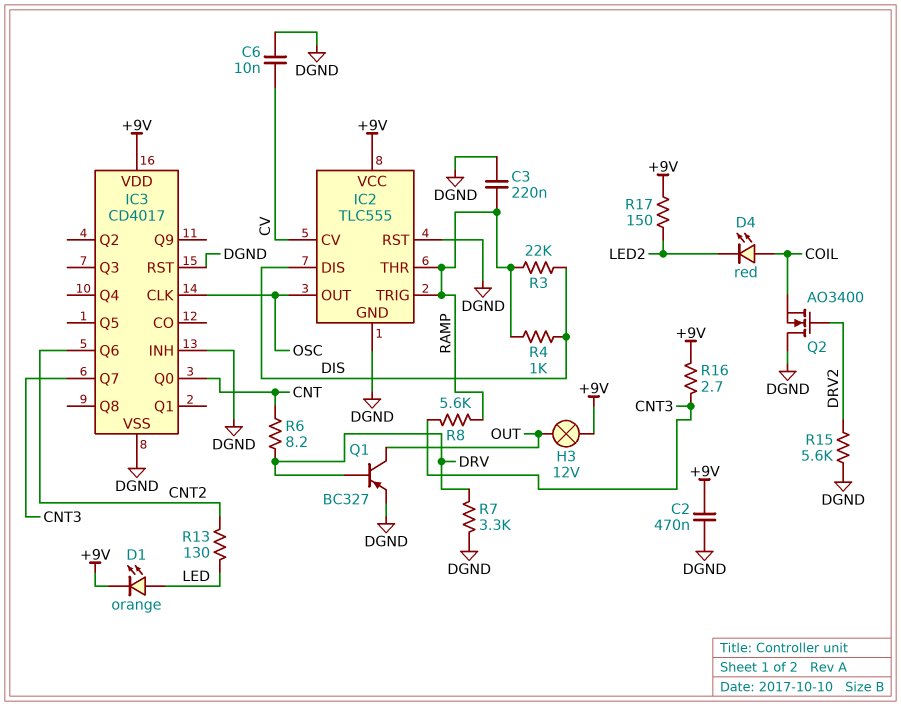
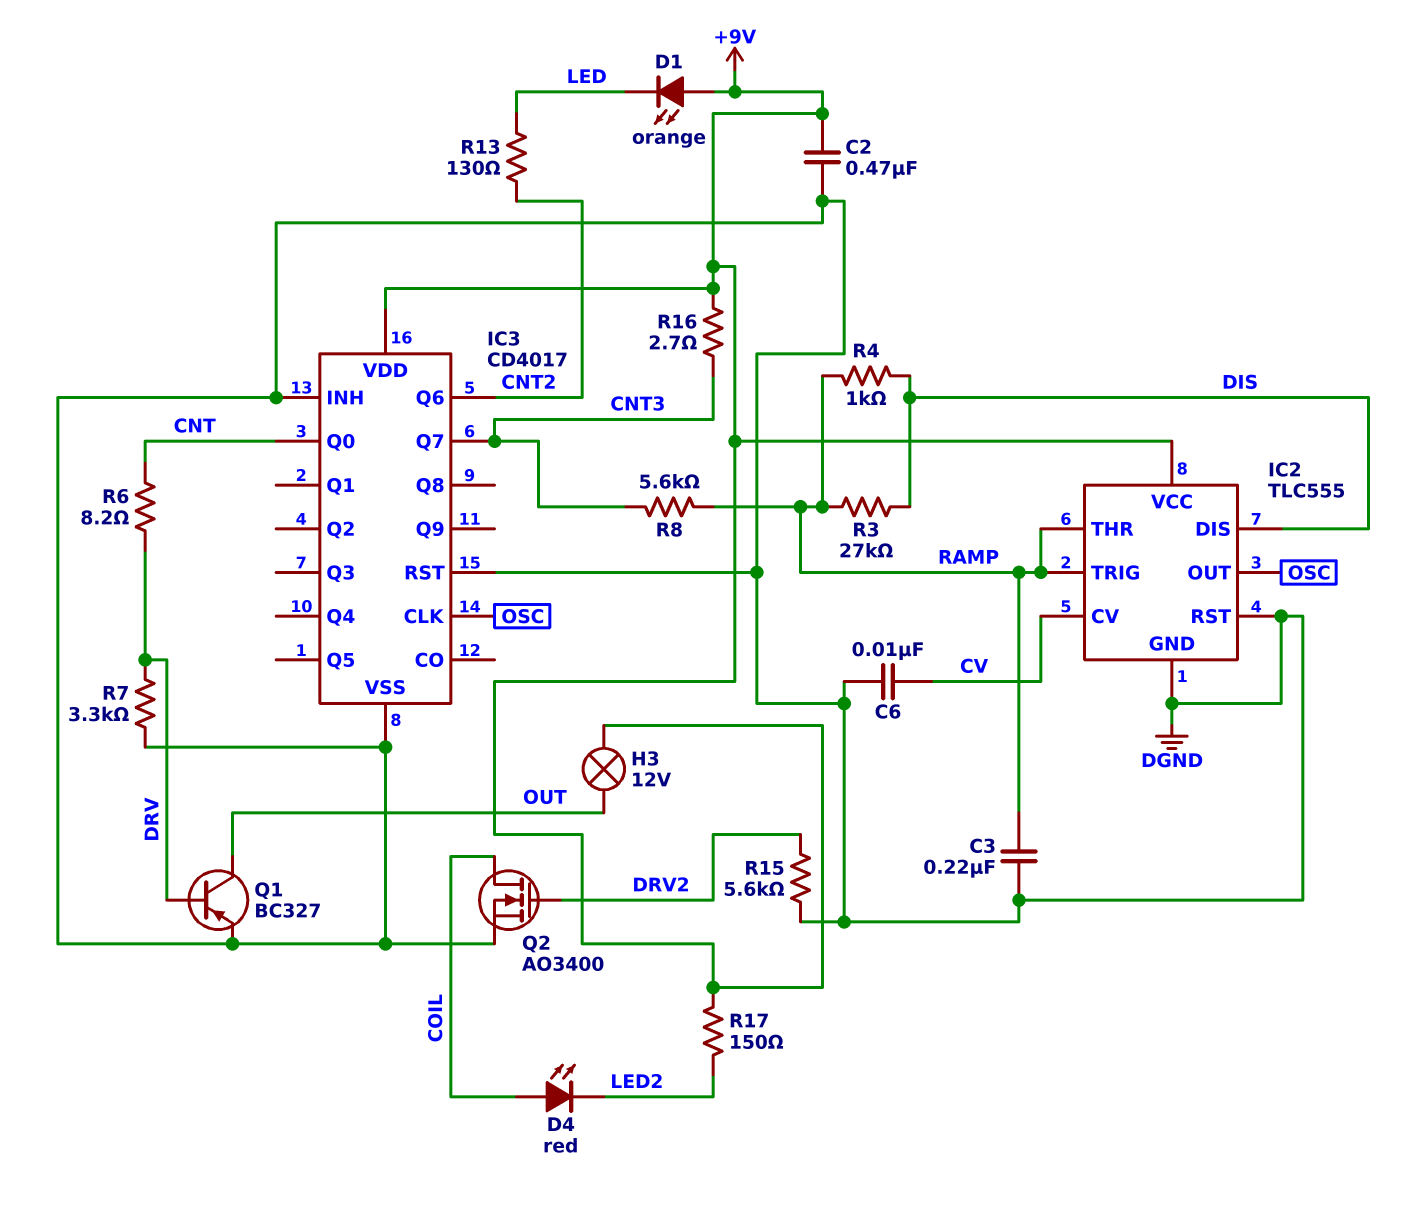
D1: LED orange (A LED, K +9V) -> LED orange (A +9V, K LED)
Q2: NMOS AO3400 (G DRV2, D DGND, S COIL) -> NMOS AO3400 (G DRV2, D COIL, S DGND)
R3: 22k (DIS, RAMP) -> 27k (DIS, RAMP)

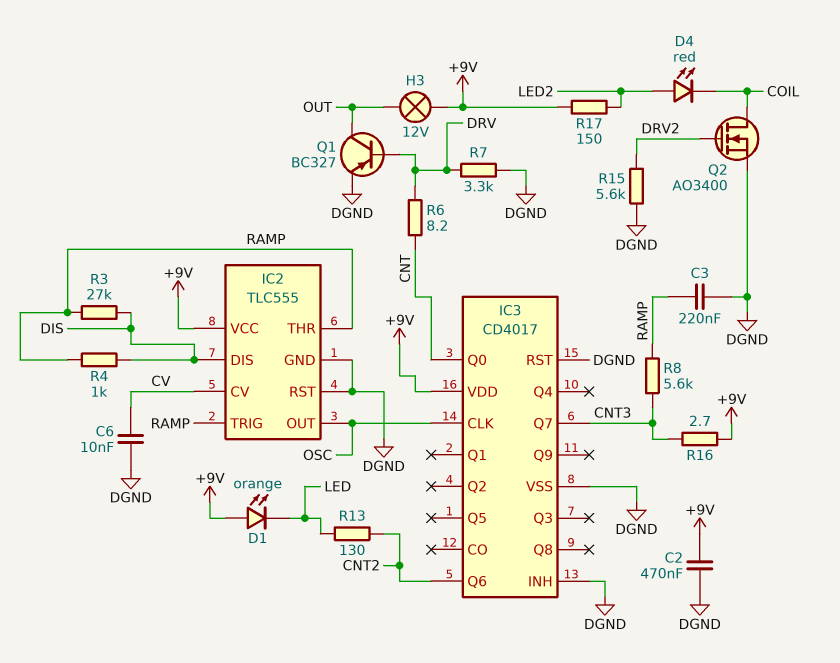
D4: LED red (A COIL, K LED2) -> LED red (A LED2, K COIL)

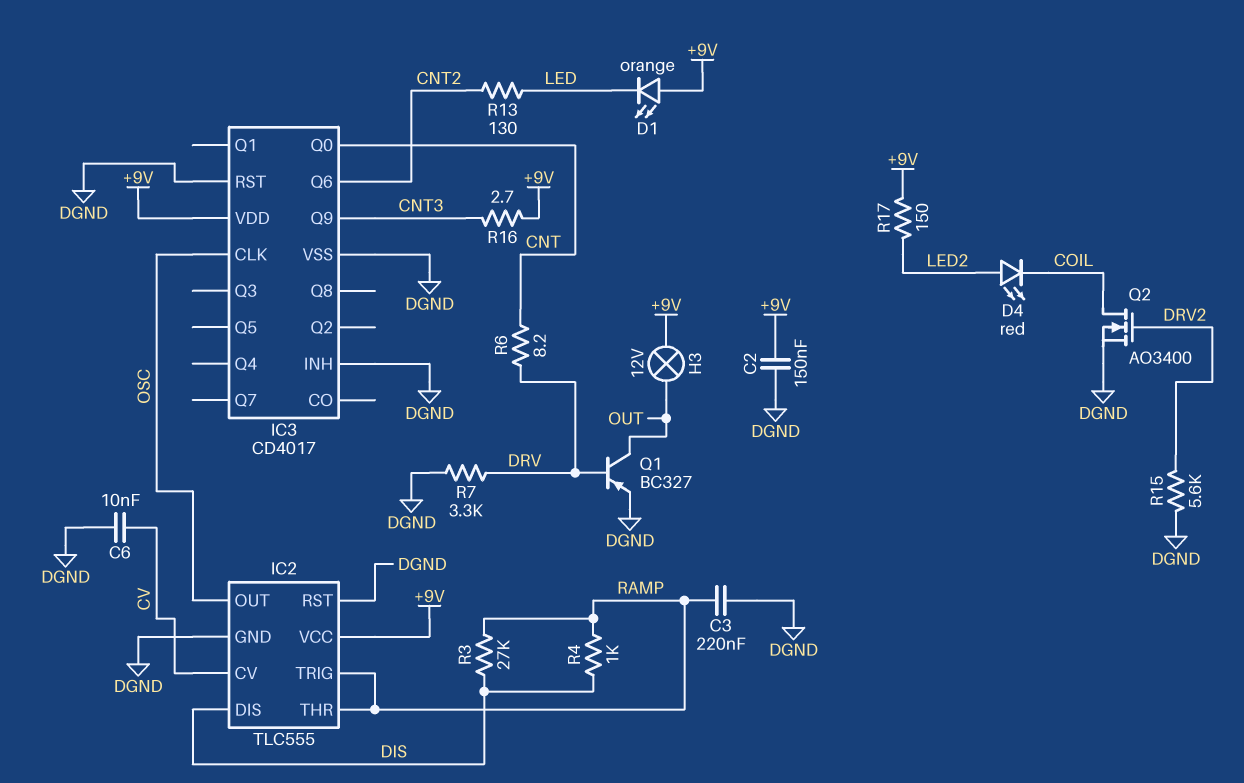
C2: 470nF (+9V, DGND) -> 150nF (+9V, DGND)
IC3 pin Q7: CNT3 -> none
IC3 pin Q9: none -> CNT3
R8: 5.6k (CNT3, RAMP) -> none

